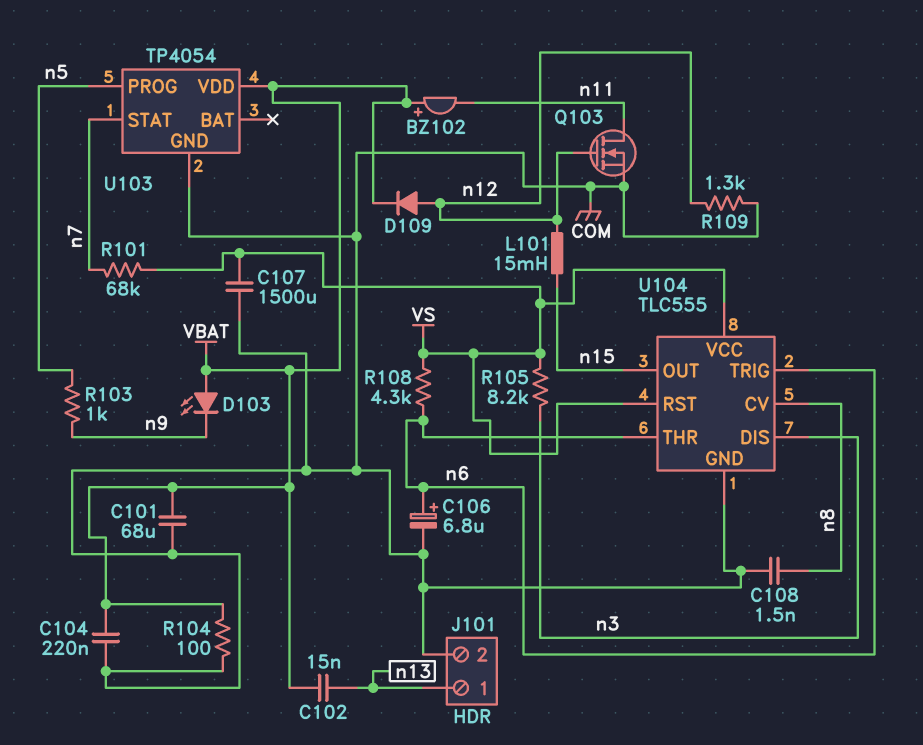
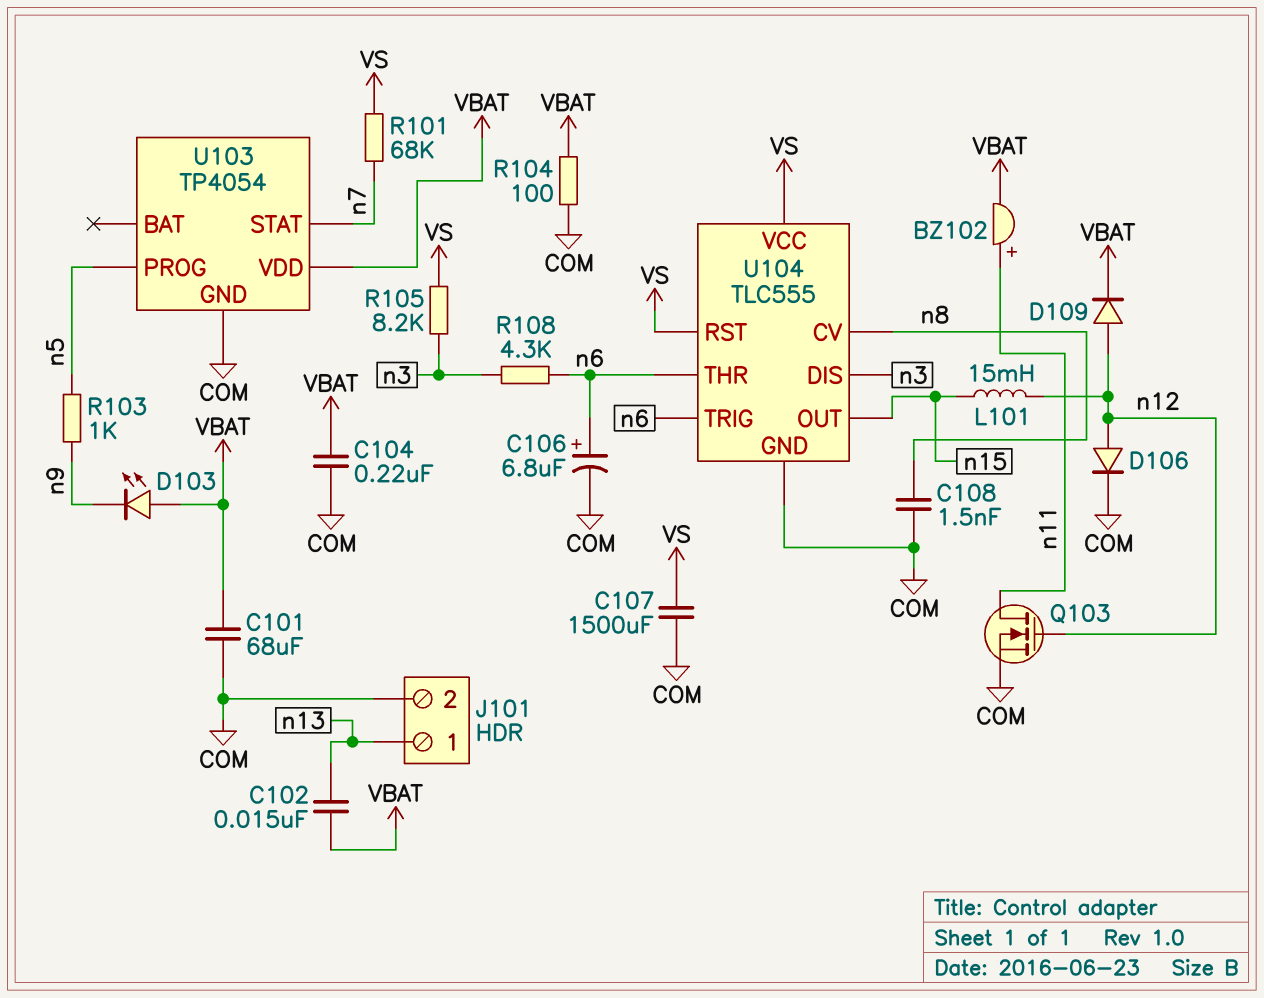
BZ102: buzzer (plus VBAT, minus n11) -> buzzer (plus n11, minus VBAT)
D106: none -> diode (A n12, K COM)
R108: 4.3k (VS, n6) -> 4.3k (n3, n6)
R109: 1.3k (COM, n12) -> none

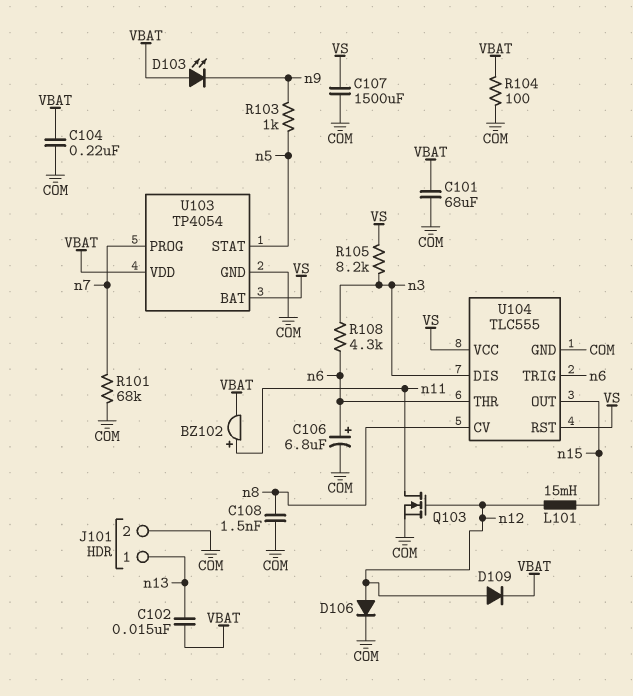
R101: 68k (VS, n7) -> 68k (COM, n7)
U103 pin BAT: none -> VS
U103 pin PROG: n5 -> n7
U103 pin STAT: n7 -> n5

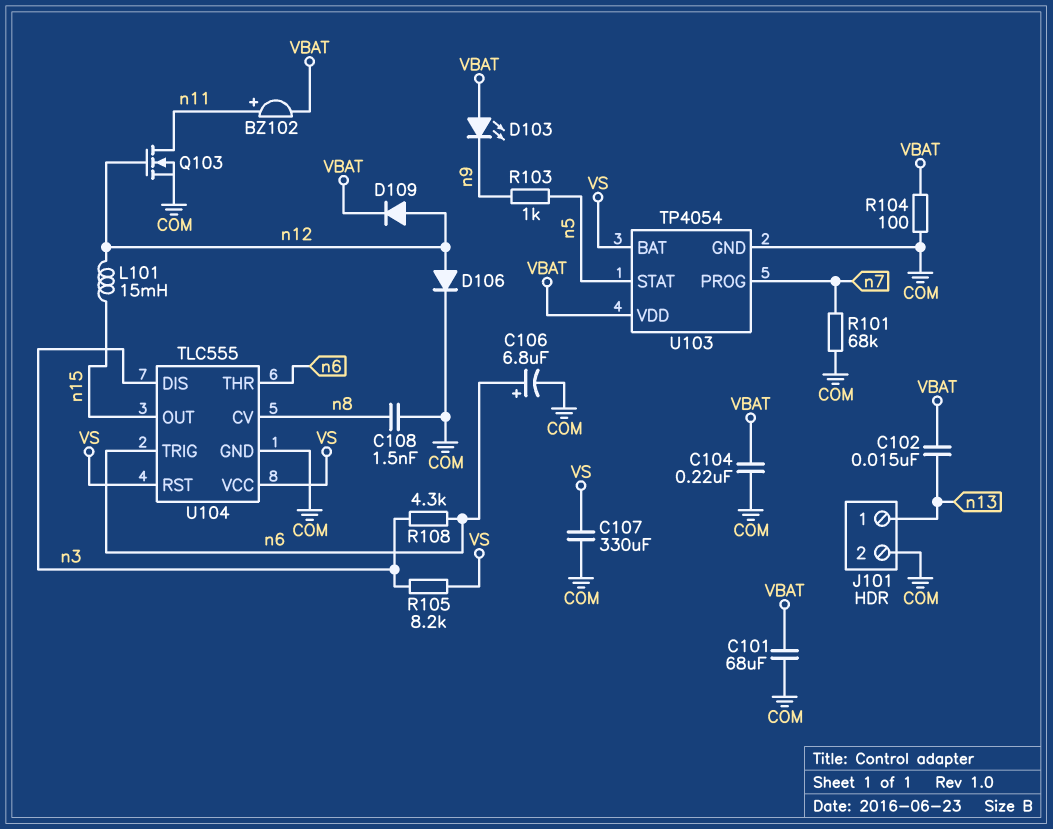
C107: 1500uF (COM, VS) -> 330uF (COM, VS)

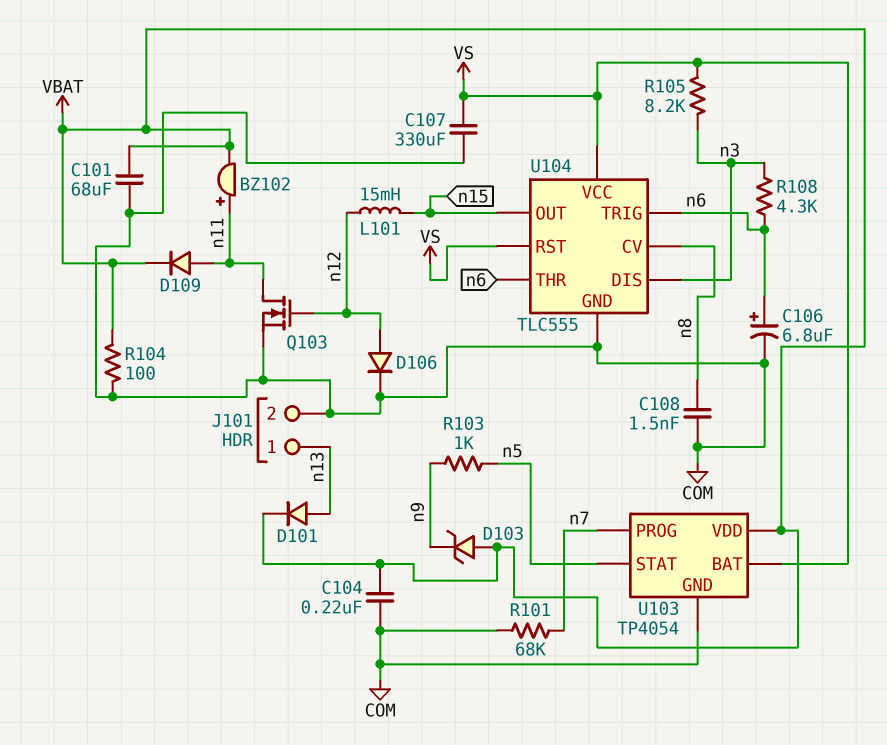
C102: 15nF (VBAT, n13) -> none
D101: none -> diode (A n13, K VBAT)
D103: LED (A VBAT, K n9) -> zener (A VBAT, K n9)
D109: diode (A n12, K VBAT) -> diode (A n11, K VBAT)

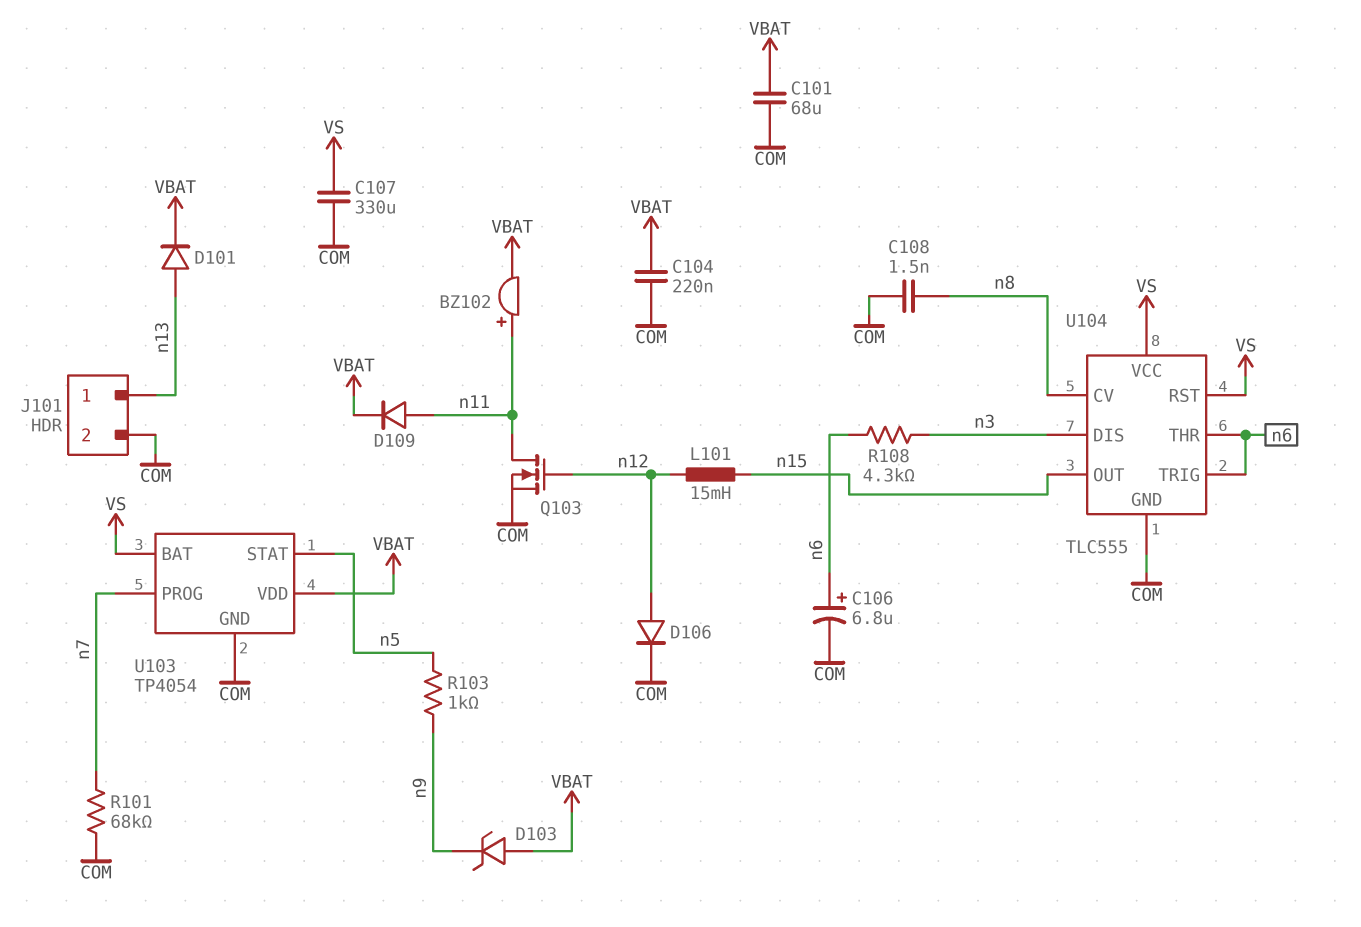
R104: 100 (COM, VBAT) -> none
R105: 8.2k (VS, n3) -> none

